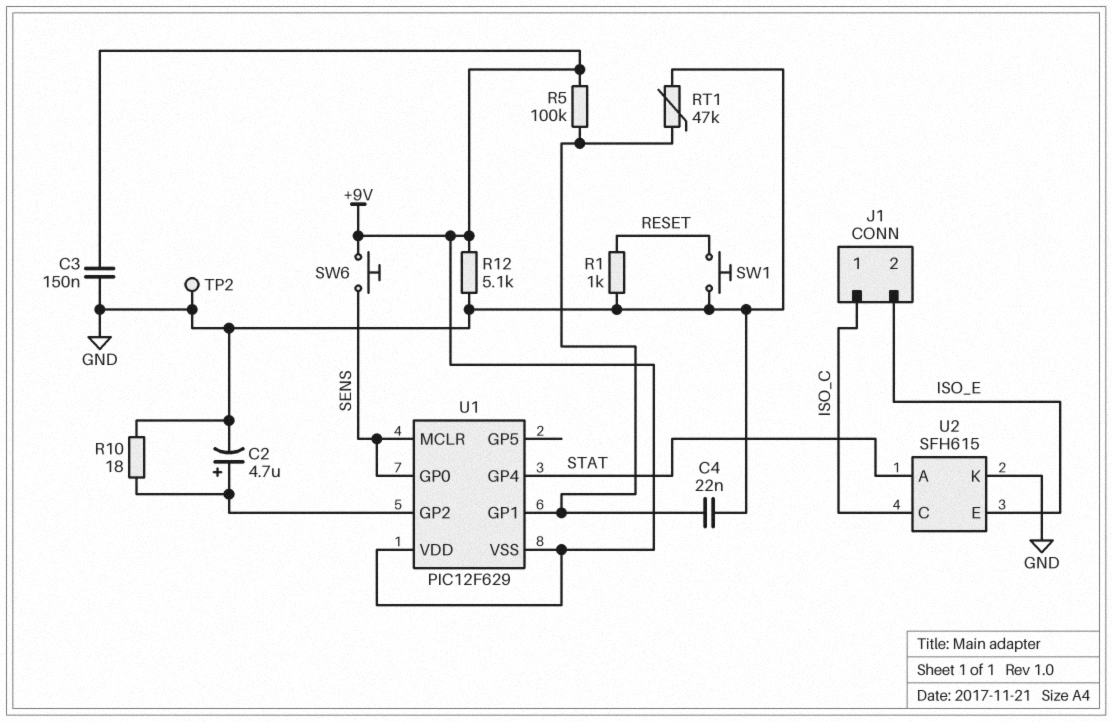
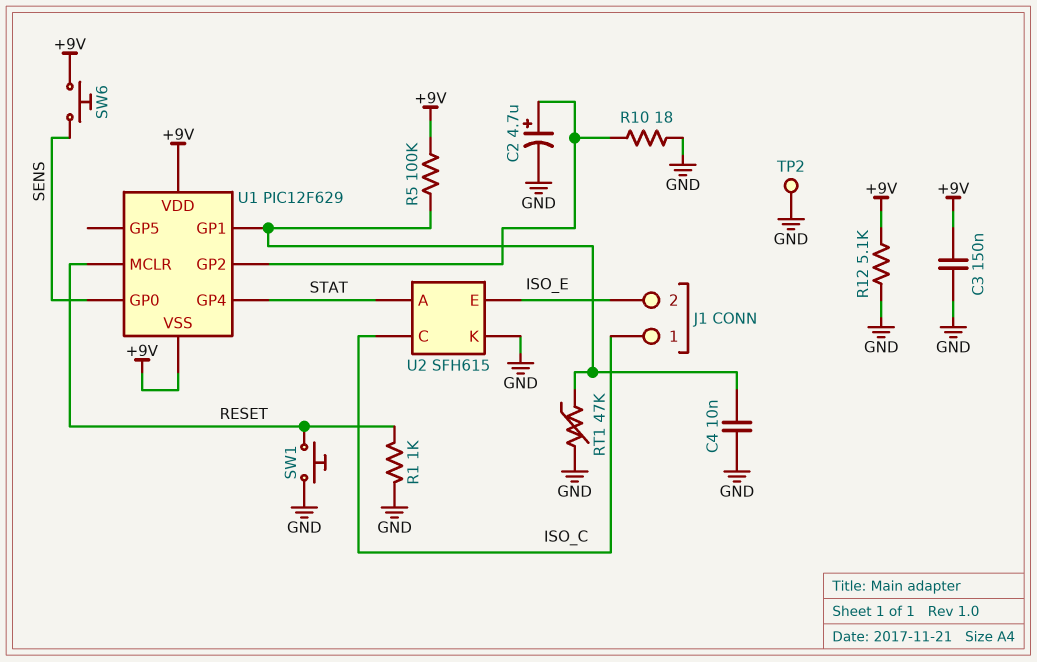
C4: 22nF (GND, U1/GP1) -> 10nF (GND, U1/GP1)
U1 pin MCLR: SENS -> RESET

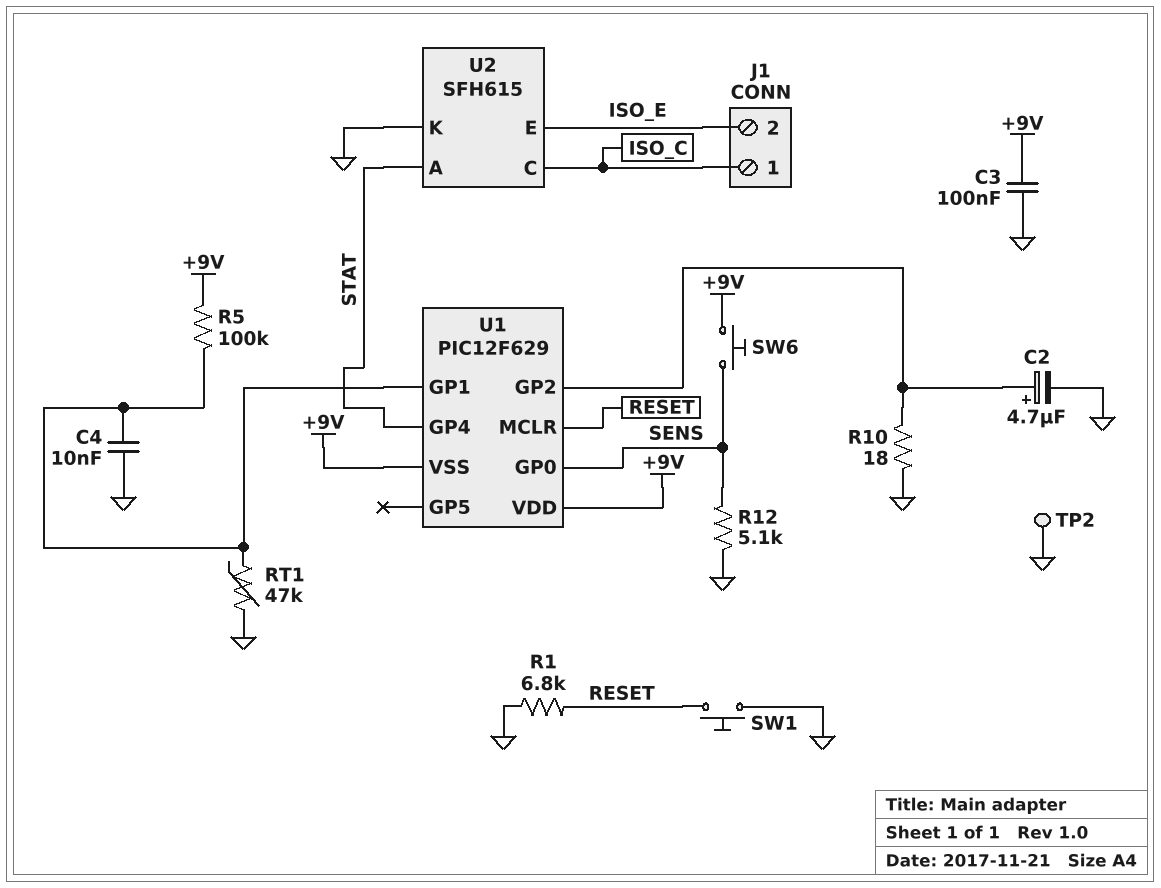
C3: 150nF (+9V, GND) -> 100nF (+9V, GND)
R1: 1k (GND, RESET) -> 6.8k (GND, RESET)
R12: 5.1k (+9V, GND) -> 5.1k (GND, SENS)

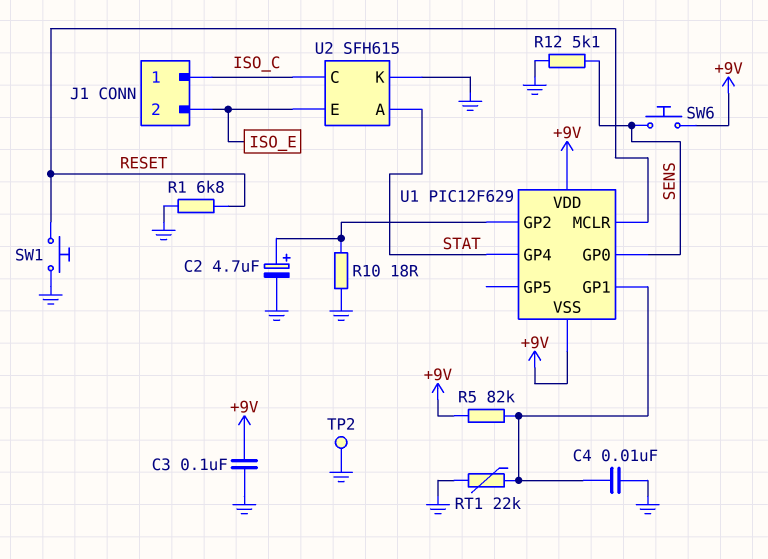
R5: 100k (+9V, U1/GP1) -> 82k (+9V, U1/GP1)
RT1: 47k (GND, U1/GP1) -> 22k (GND, U1/GP1)

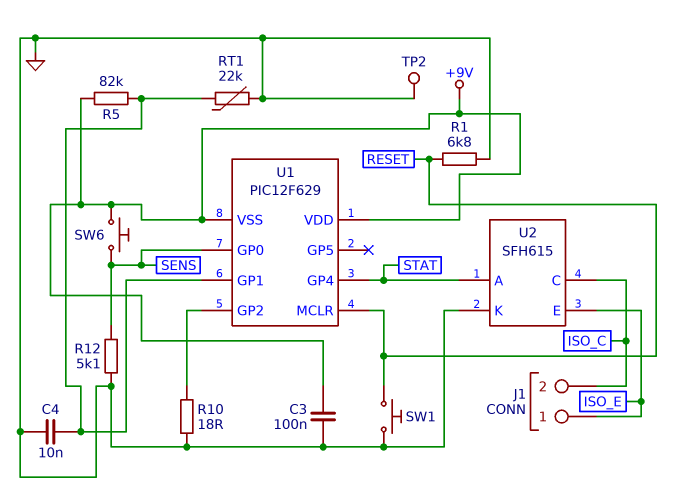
C2: 4.7uF (plus U1/GP2, minus GND) -> none
J1 pin 1: ISO_C -> ISO_E
J1 pin 2: ISO_E -> ISO_C

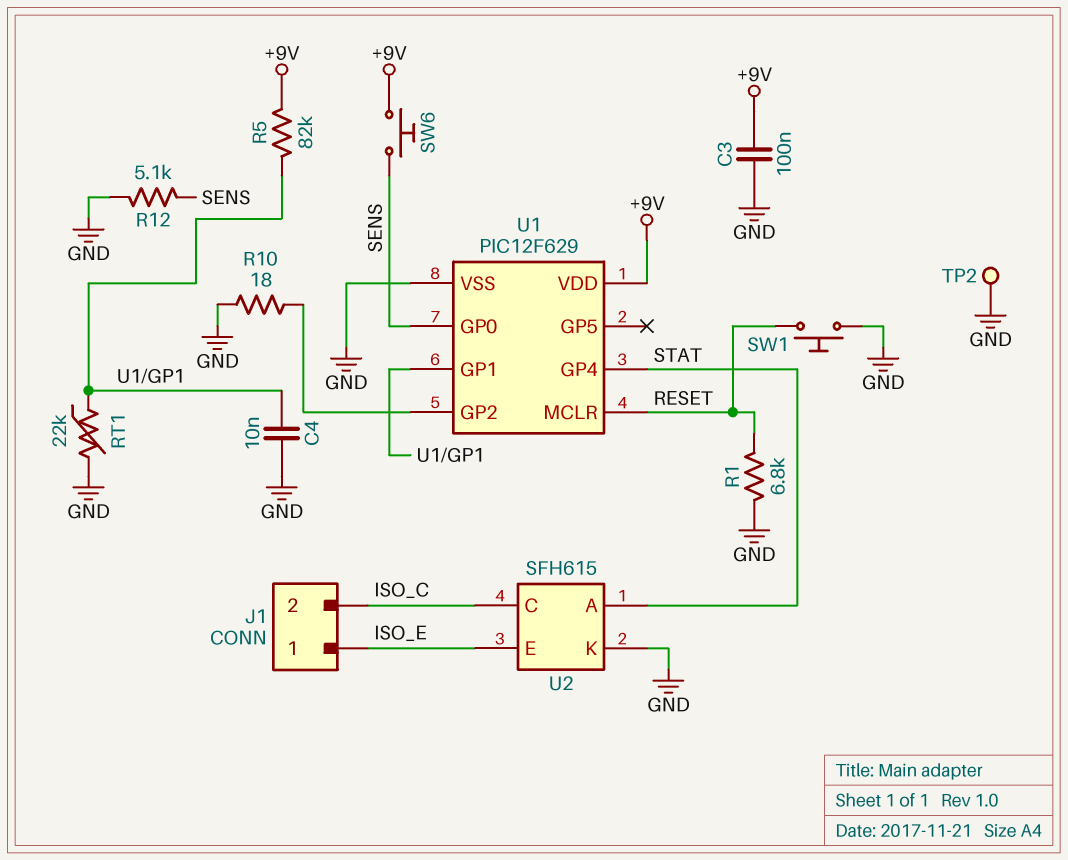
U1 pin VSS: +9V -> GND

